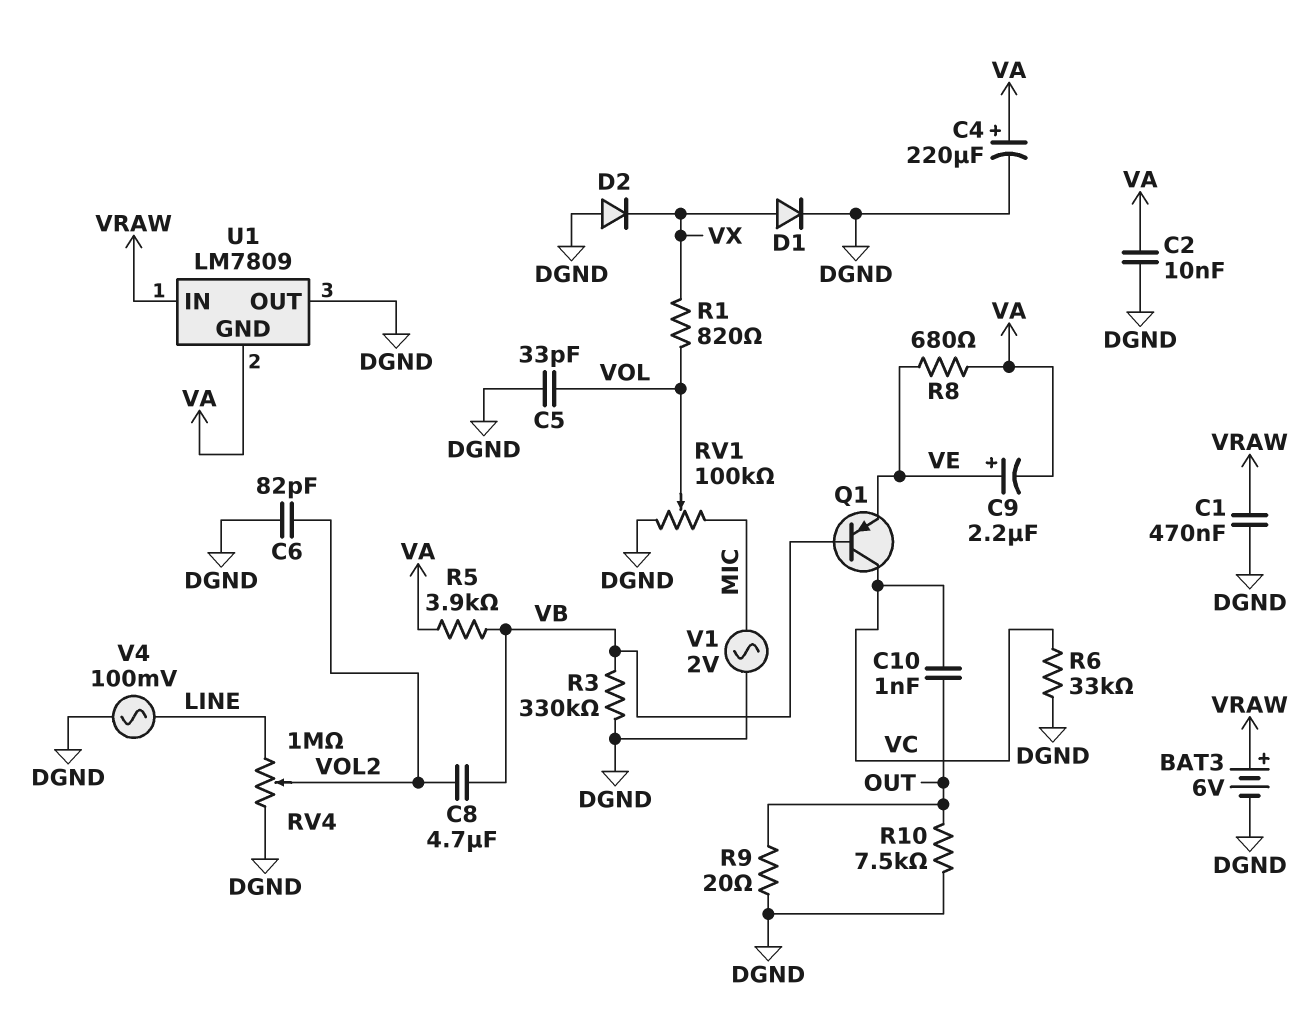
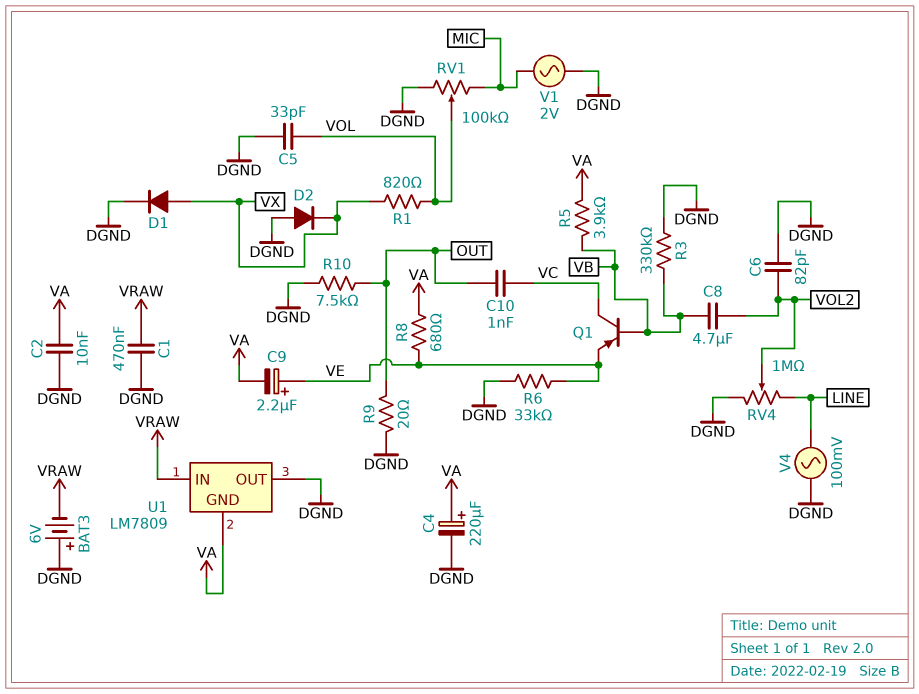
BAT3: 6V (plus VRAW, minus DGND) -> 6V (plus DGND, minus VRAW)
R6: 33k (DGND, VC) -> 33k (DGND, VE)

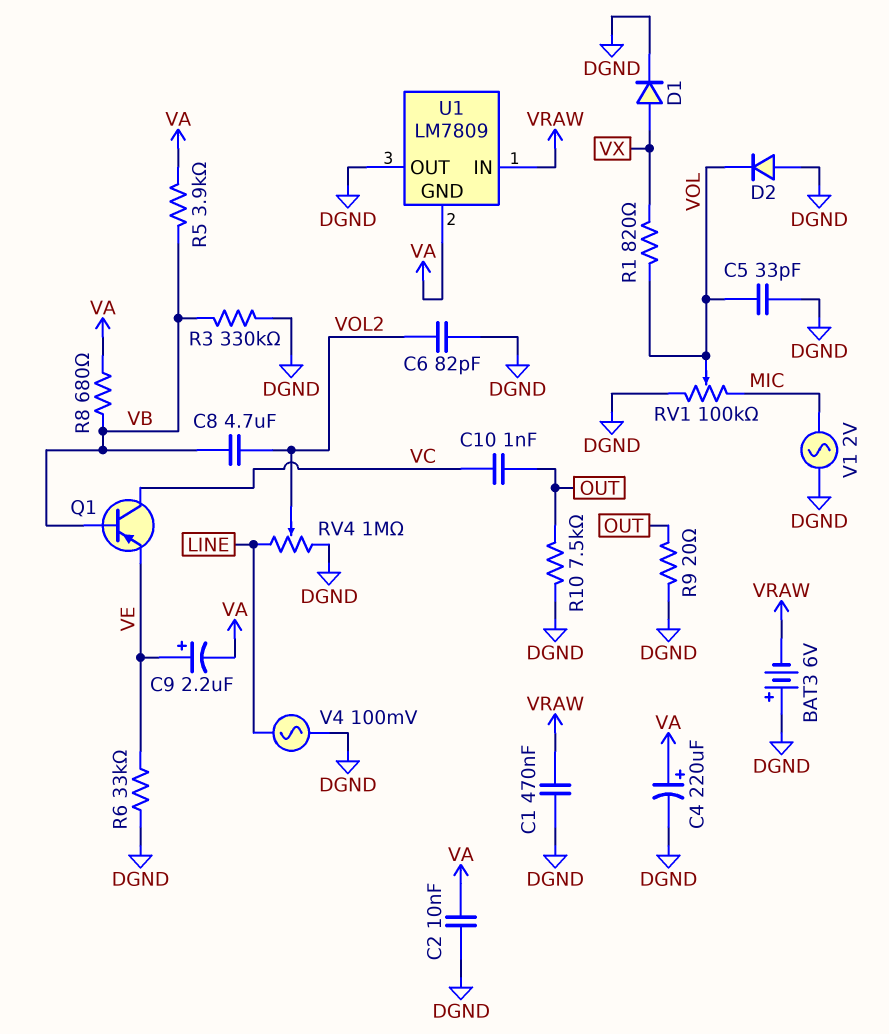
D2: diode (A DGND, K VX) -> diode (A DGND, K VOL)
R8: 680 (VA, VE) -> 680 (VA, VB)

